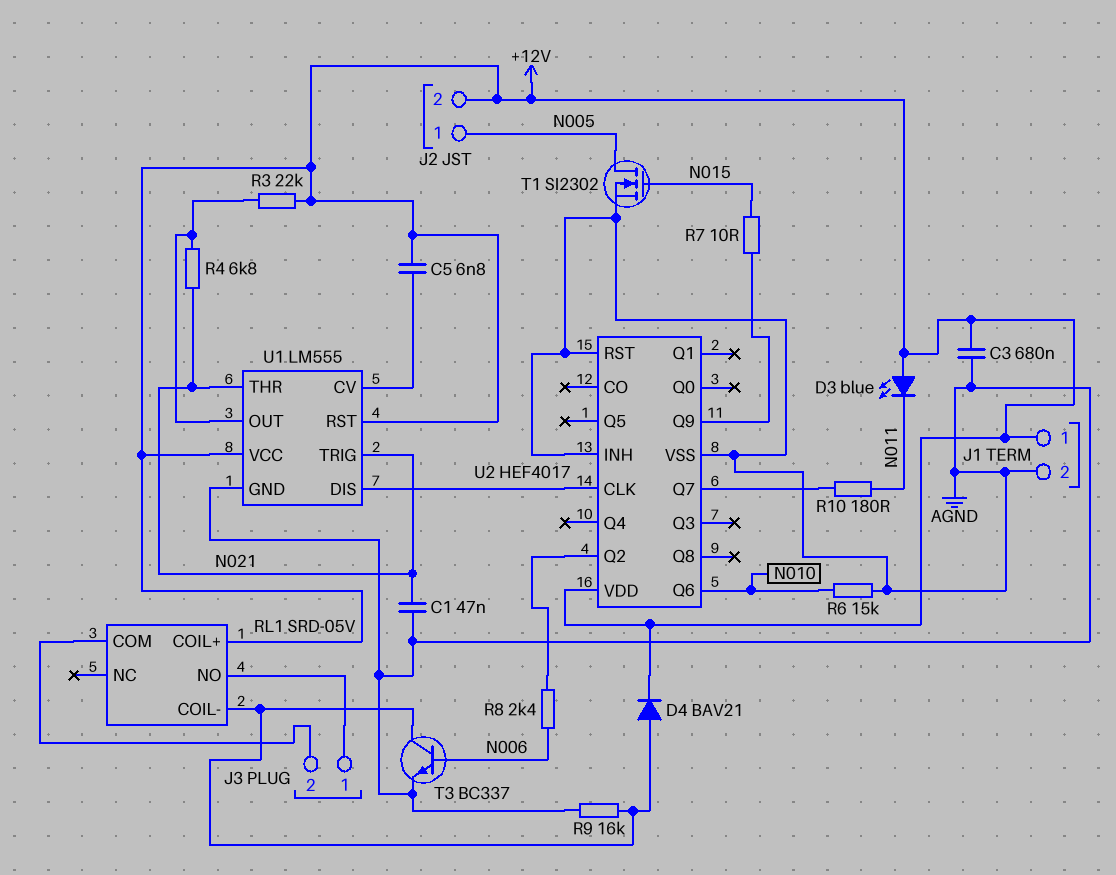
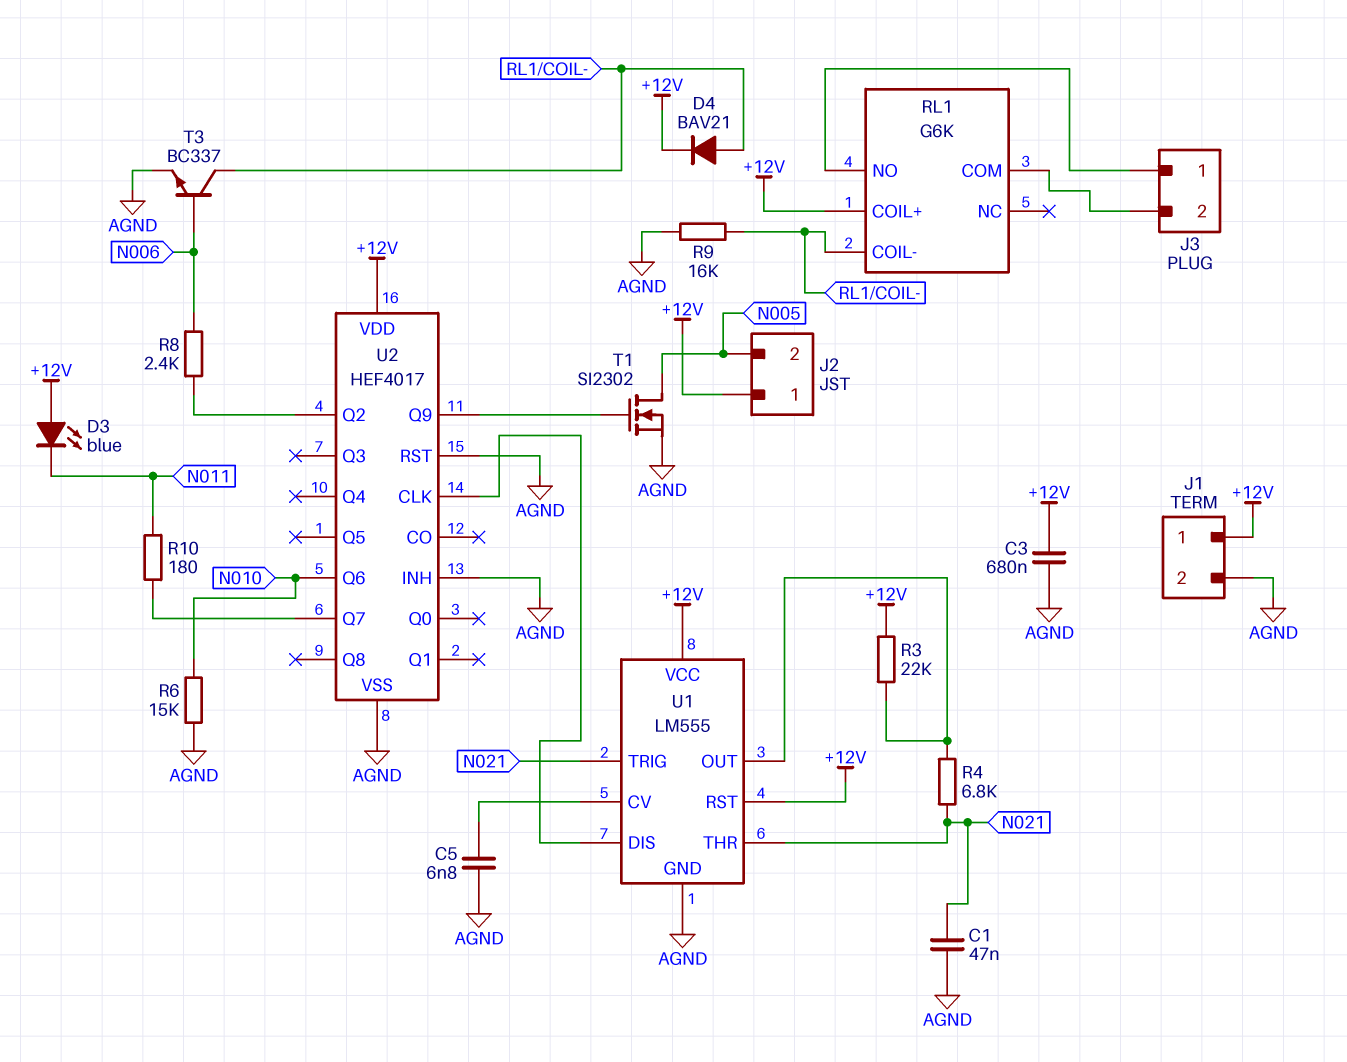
C5: 6.8nF (+12V, U1/CV) -> 6.8nF (AGND, U1/CV)
J2 pin 1: N005 -> +12V
J2 pin 2: +12V -> N005
R7: 10 (N015, U2/Q9) -> none
RL1: SRD-05V -> G6K
T1: NMOS SI2302 (G N015, D N005, S AGND) -> NMOS SI2302 (G U2/Q9, D N005, S AGND)

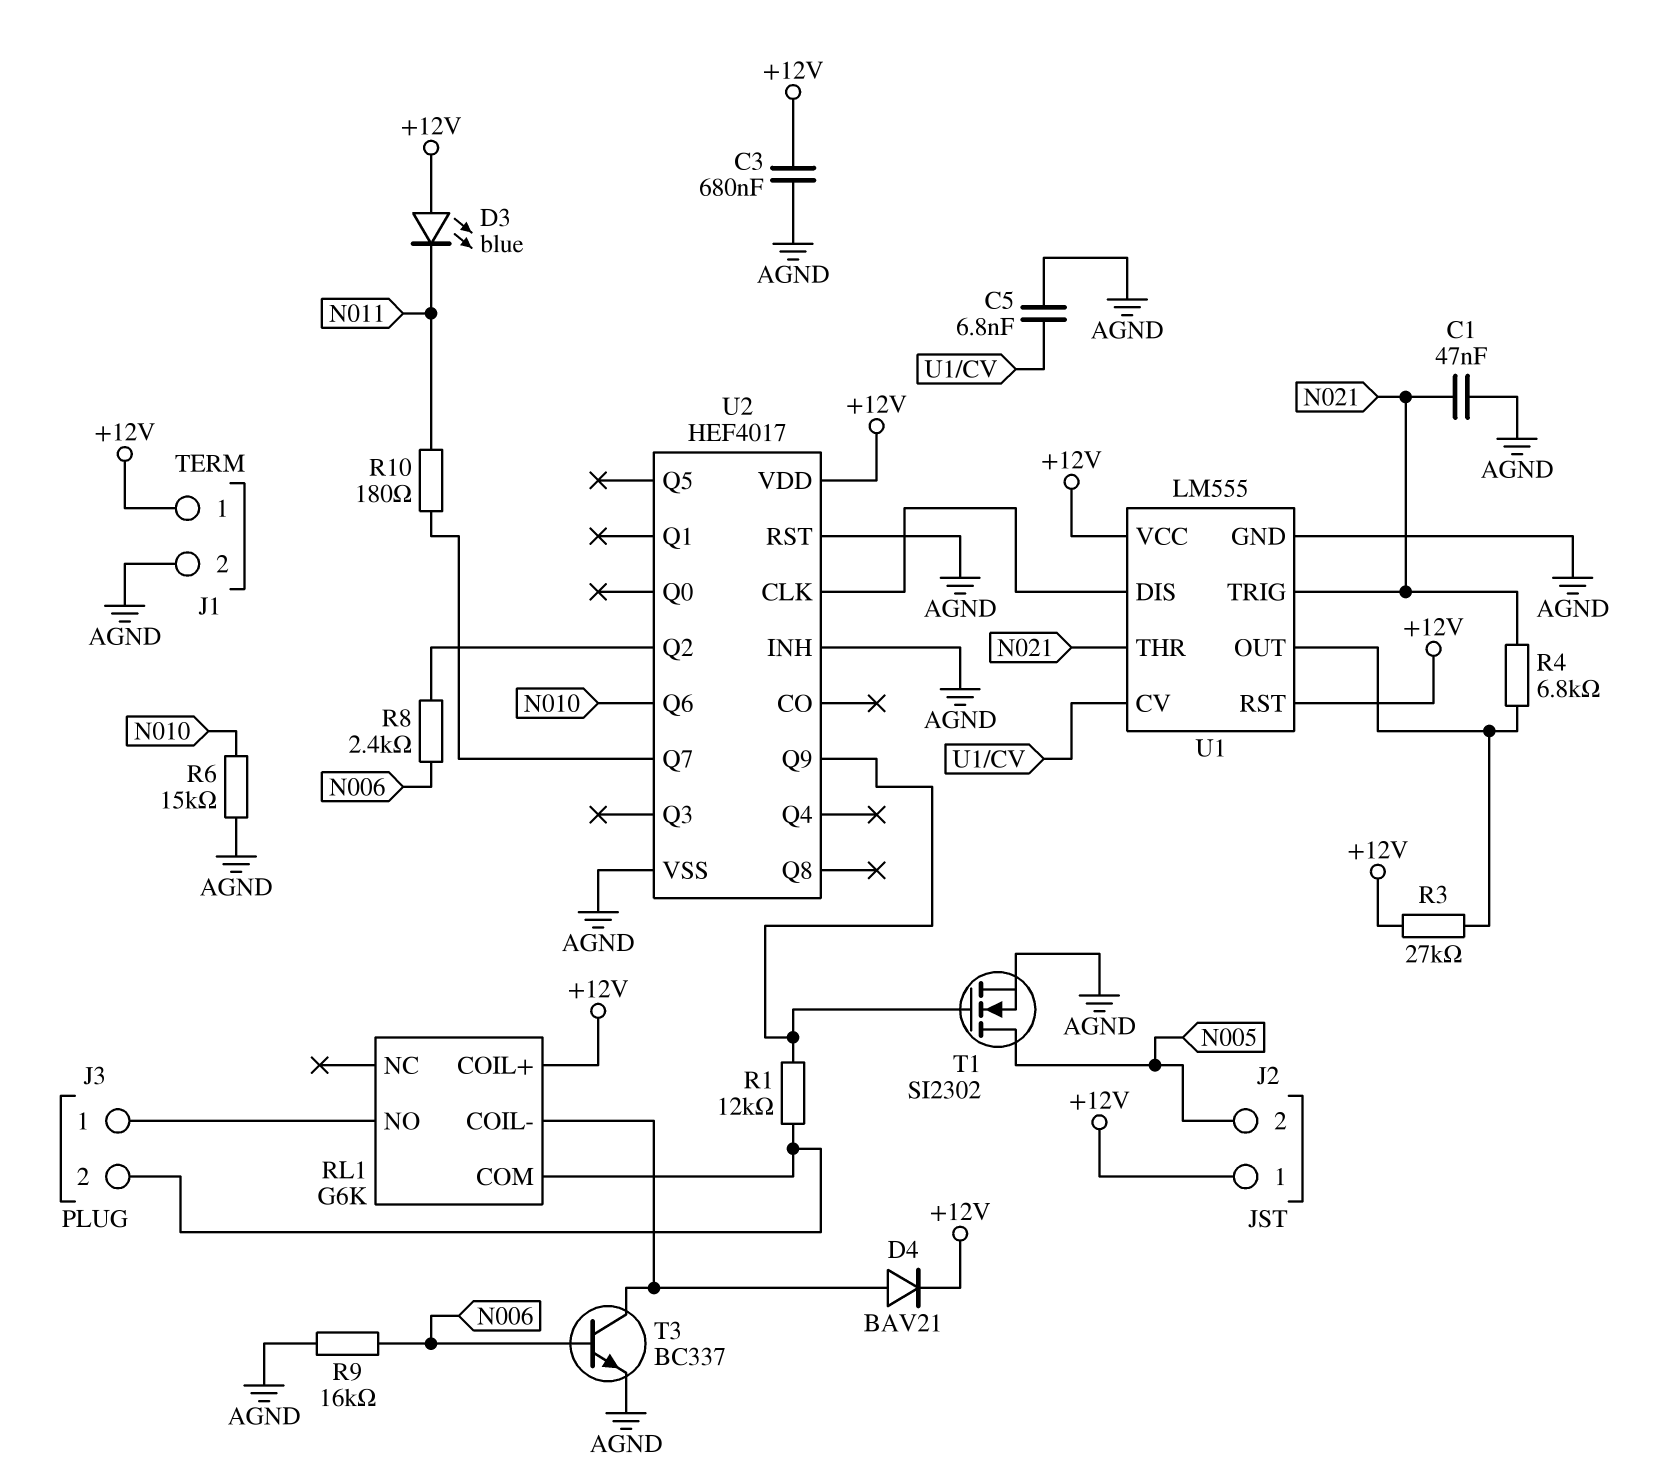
R1: none -> 12k (J3/2, U2/Q9)
R3: 22k (+12V, U1/OUT) -> 27k (+12V, U1/OUT)
R9: 16k (AGND, RL1/COIL-) -> 16k (AGND, N006)

